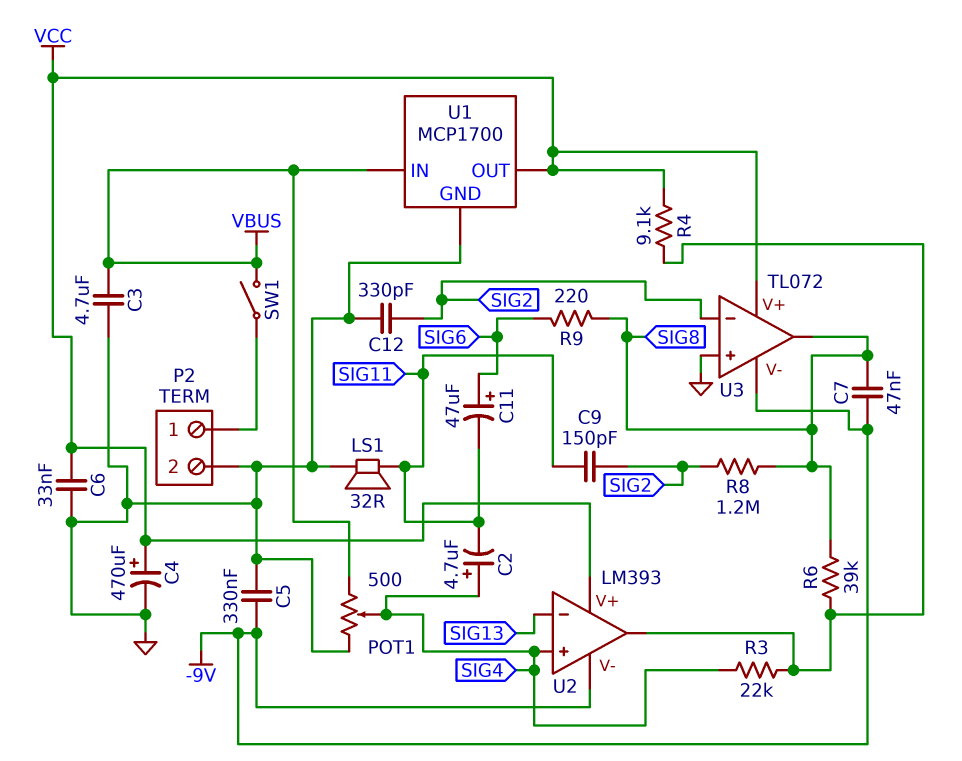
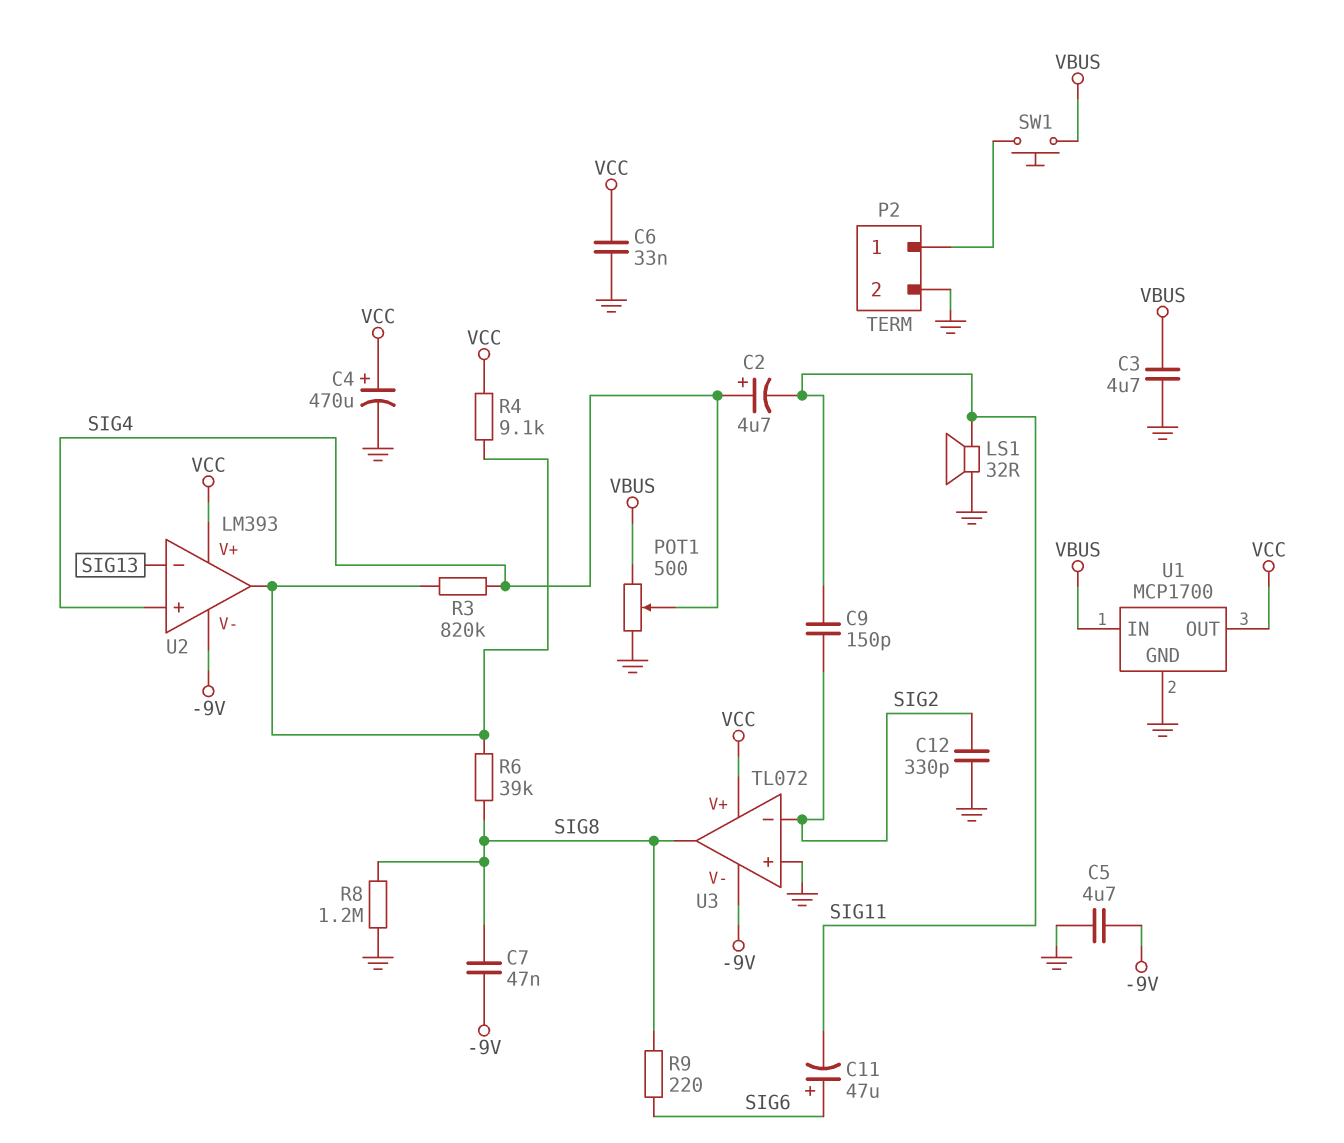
C5: 330nF (-9V, GND) -> 4.7uF (-9V, GND)
R3: 22k (SIG4, U2/out) -> 820k (SIG4, U2/out)
R8: 1.2M (SIG2, SIG8) -> 1.2M (GND, SIG8)
SW1: switch (P2/1, VBUS) -> button (P2/1, VBUS)

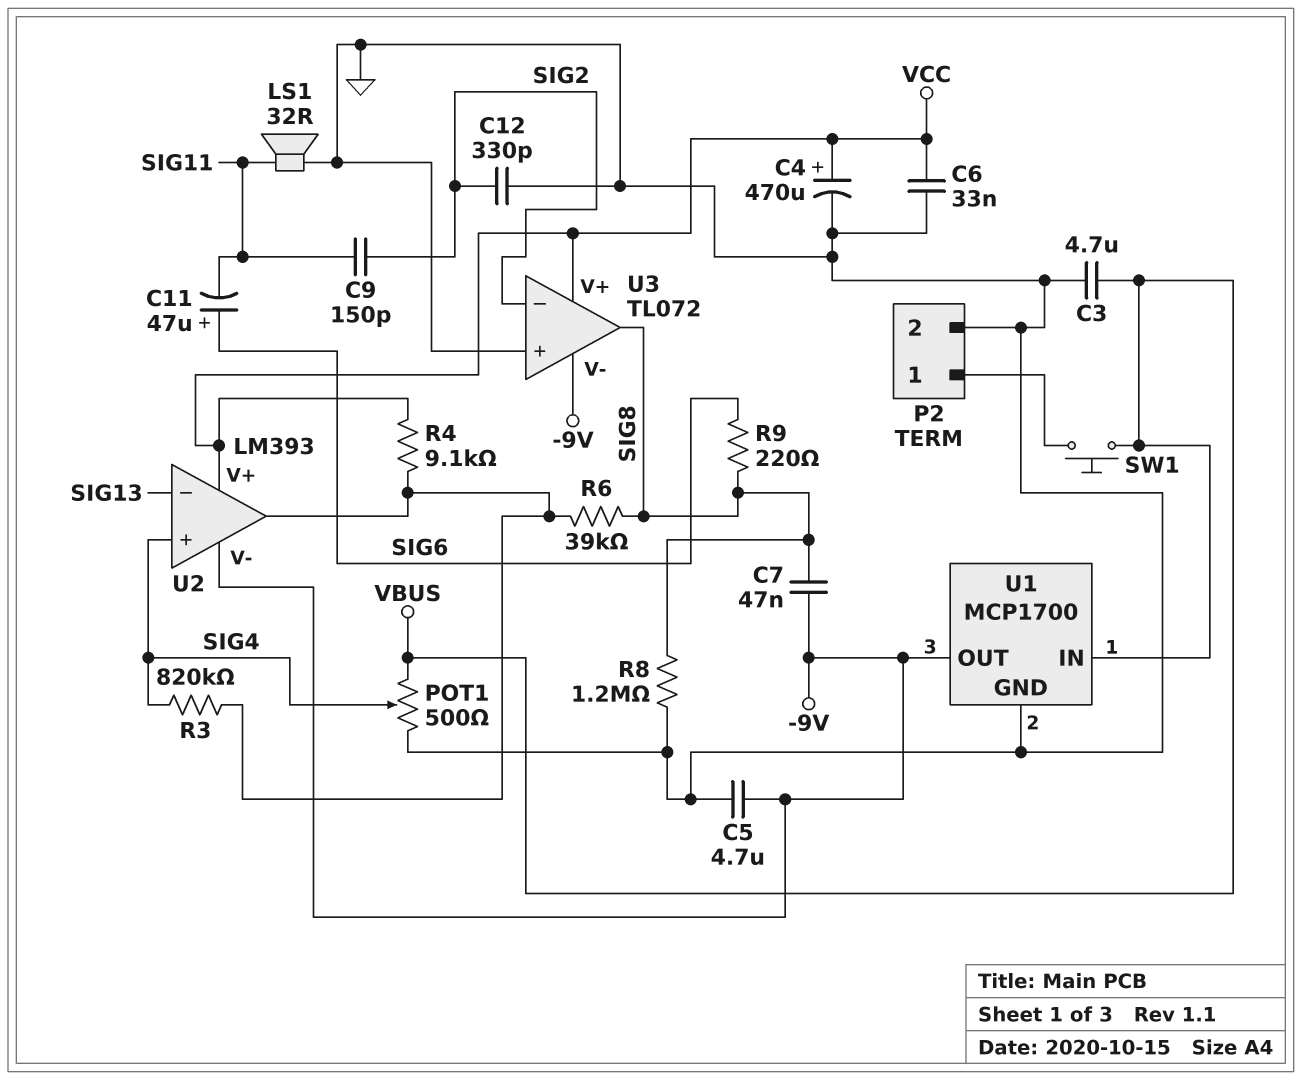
C2: 4.7uF (plus SIG4, minus SIG11) -> none
U1 pin OUT: VCC -> -9V

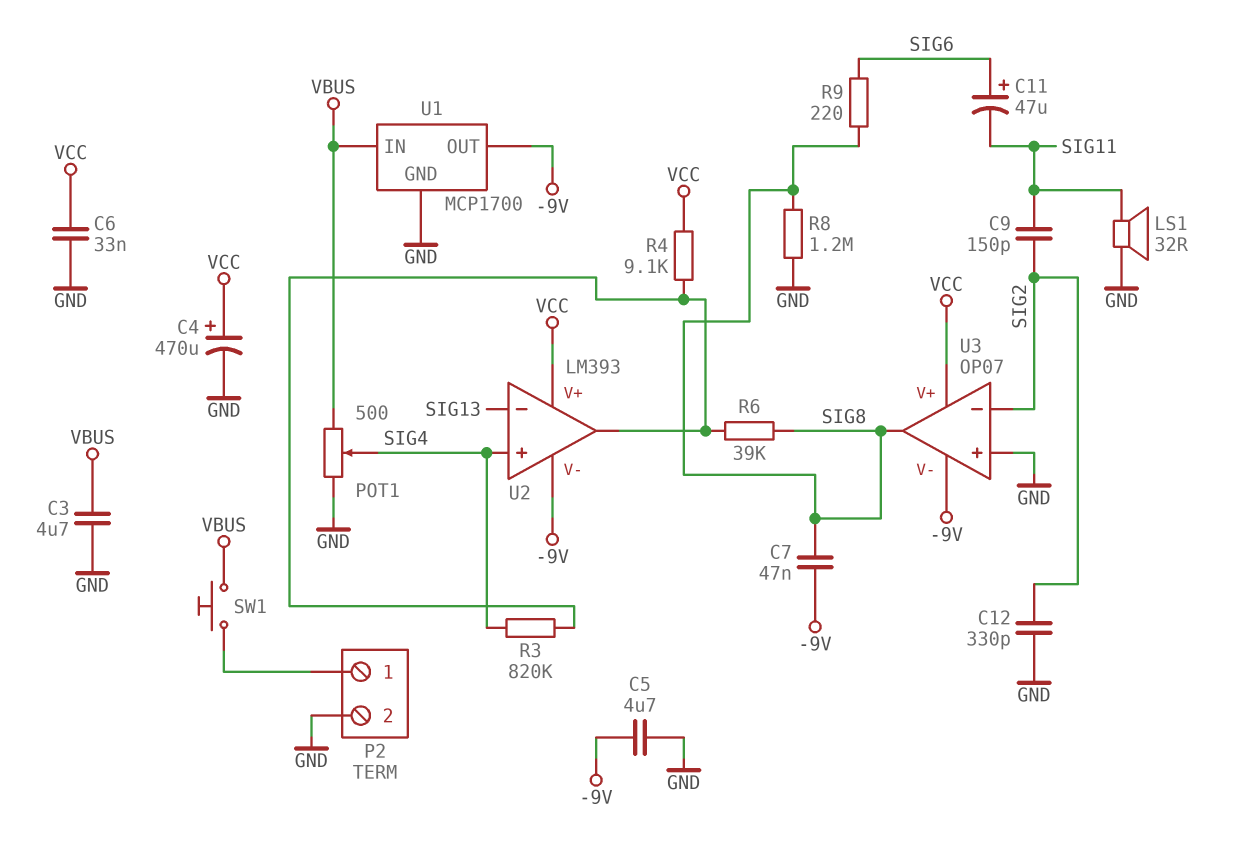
U3: TL072 -> OP07

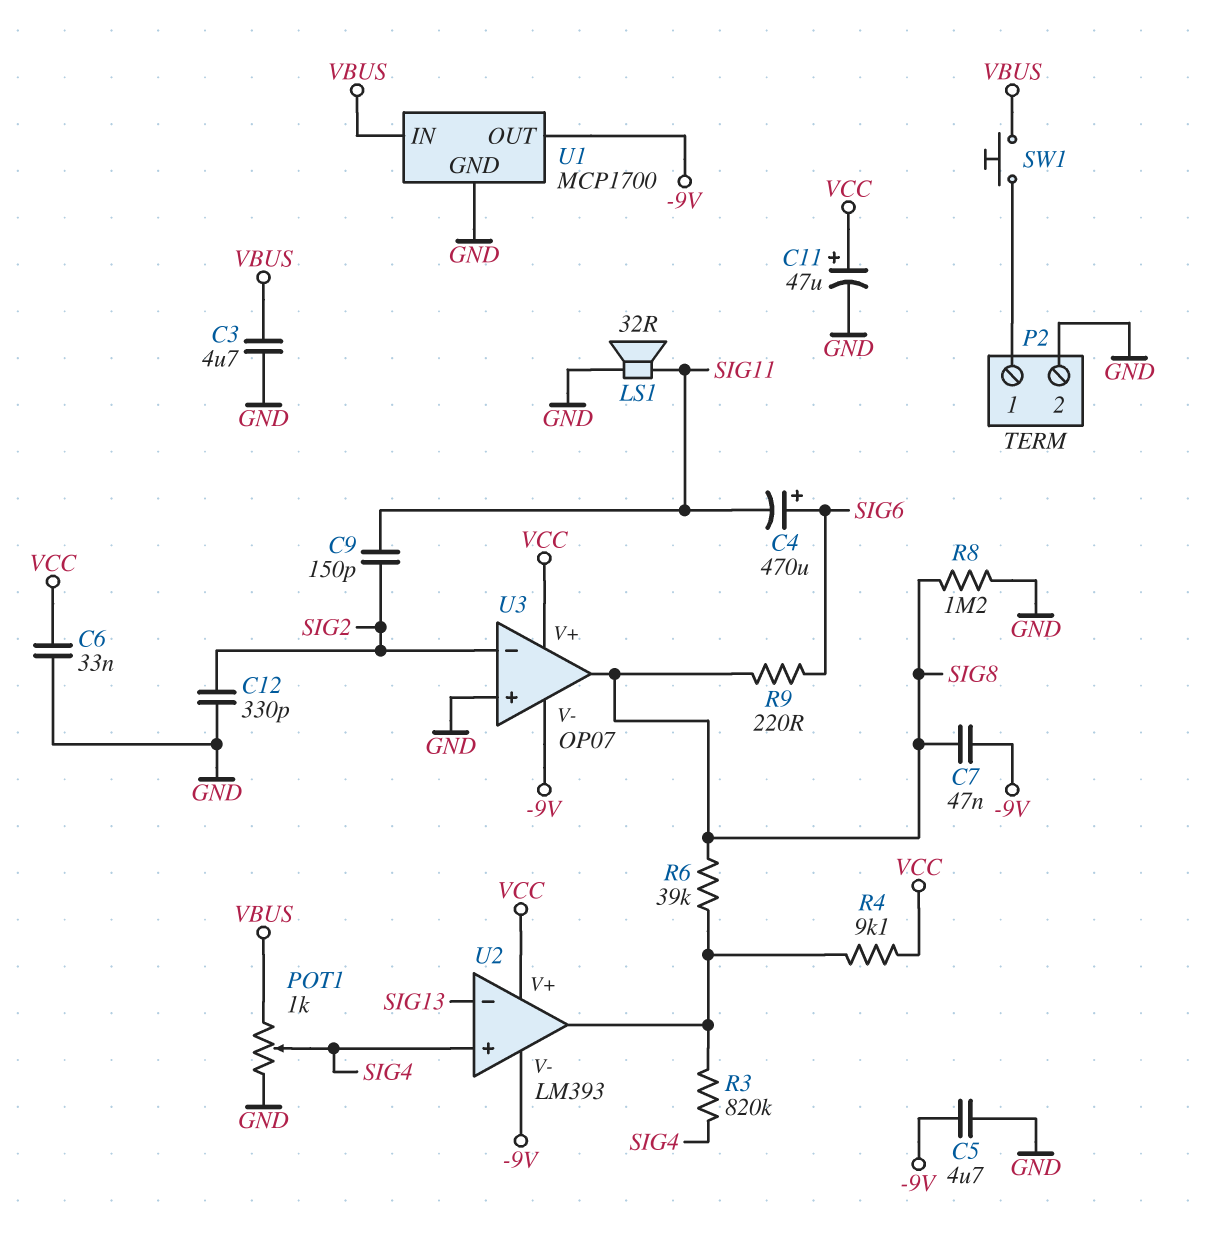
C4: 470uF (plus VCC, minus GND) -> 470uF (plus SIG6, minus SIG11)
C11: 47uF (plus SIG6, minus SIG11) -> 47uF (plus VCC, minus GND)
POT1: 500 (GND, VBUS, wiper SIG4) -> 1k (GND, VBUS, wiper SIG4)

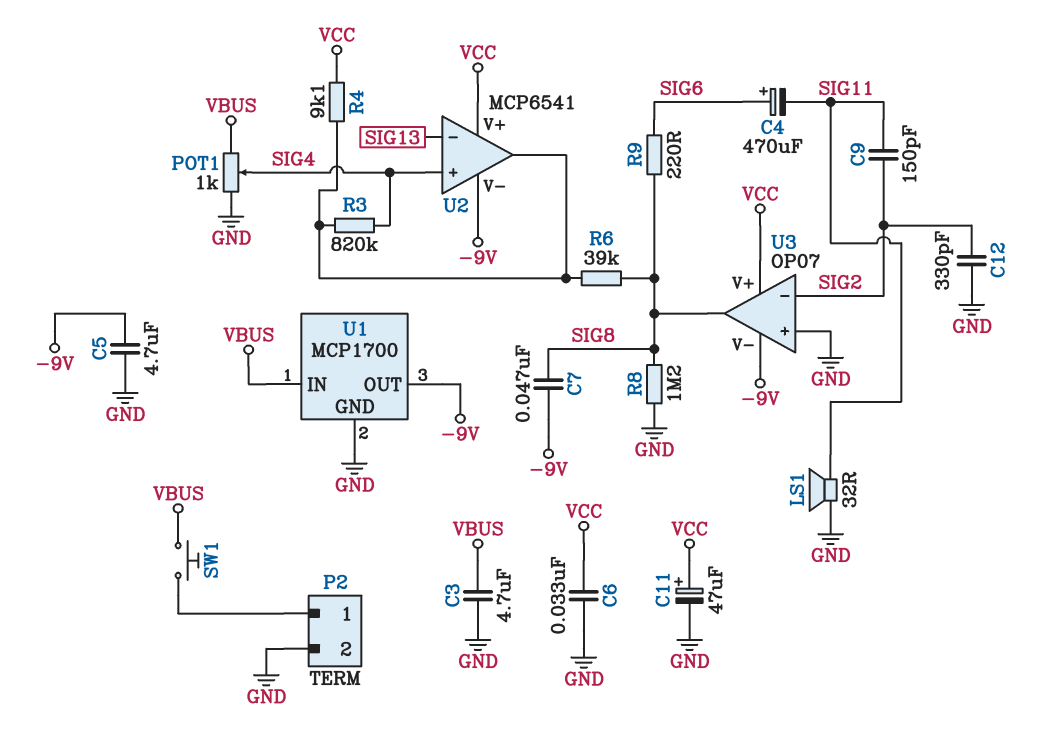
U2: LM393 -> MCP6541

